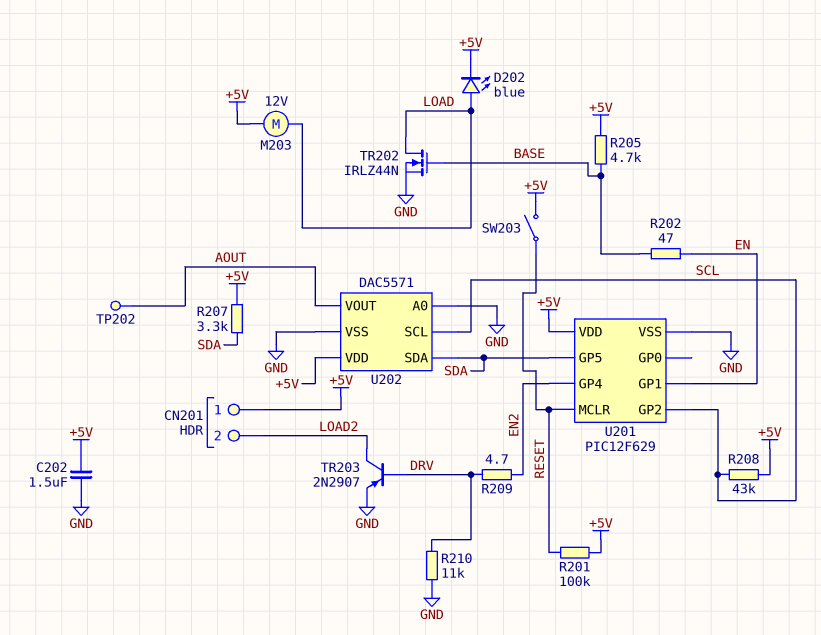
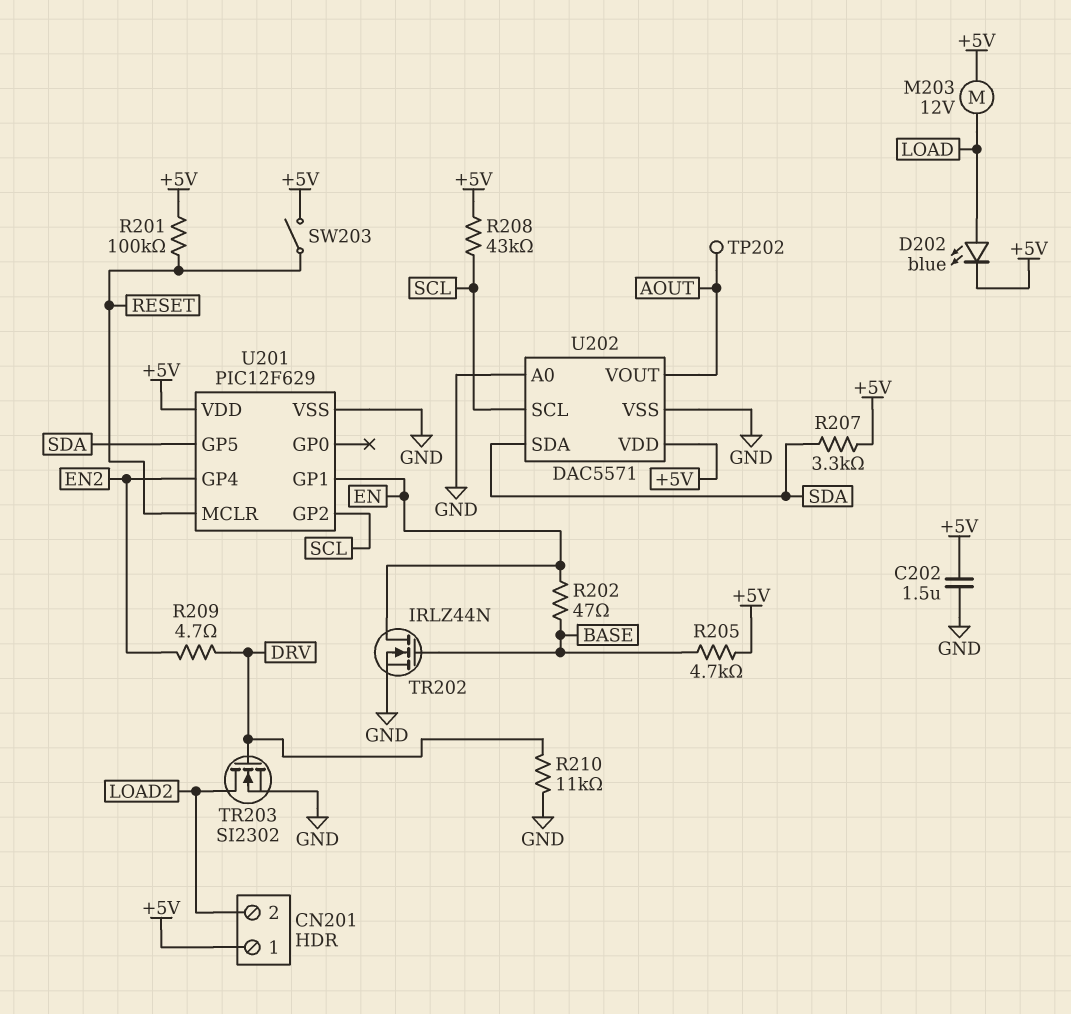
TR202: NMOS IRLZ44N (G BASE, D LOAD, S GND) -> NMOS IRLZ44N (G BASE, D EN, S GND)
TR203: PNP 2N2907 (B DRV, C LOAD2, E GND) -> NMOS SI2302 (G DRV, D LOAD2, S GND)

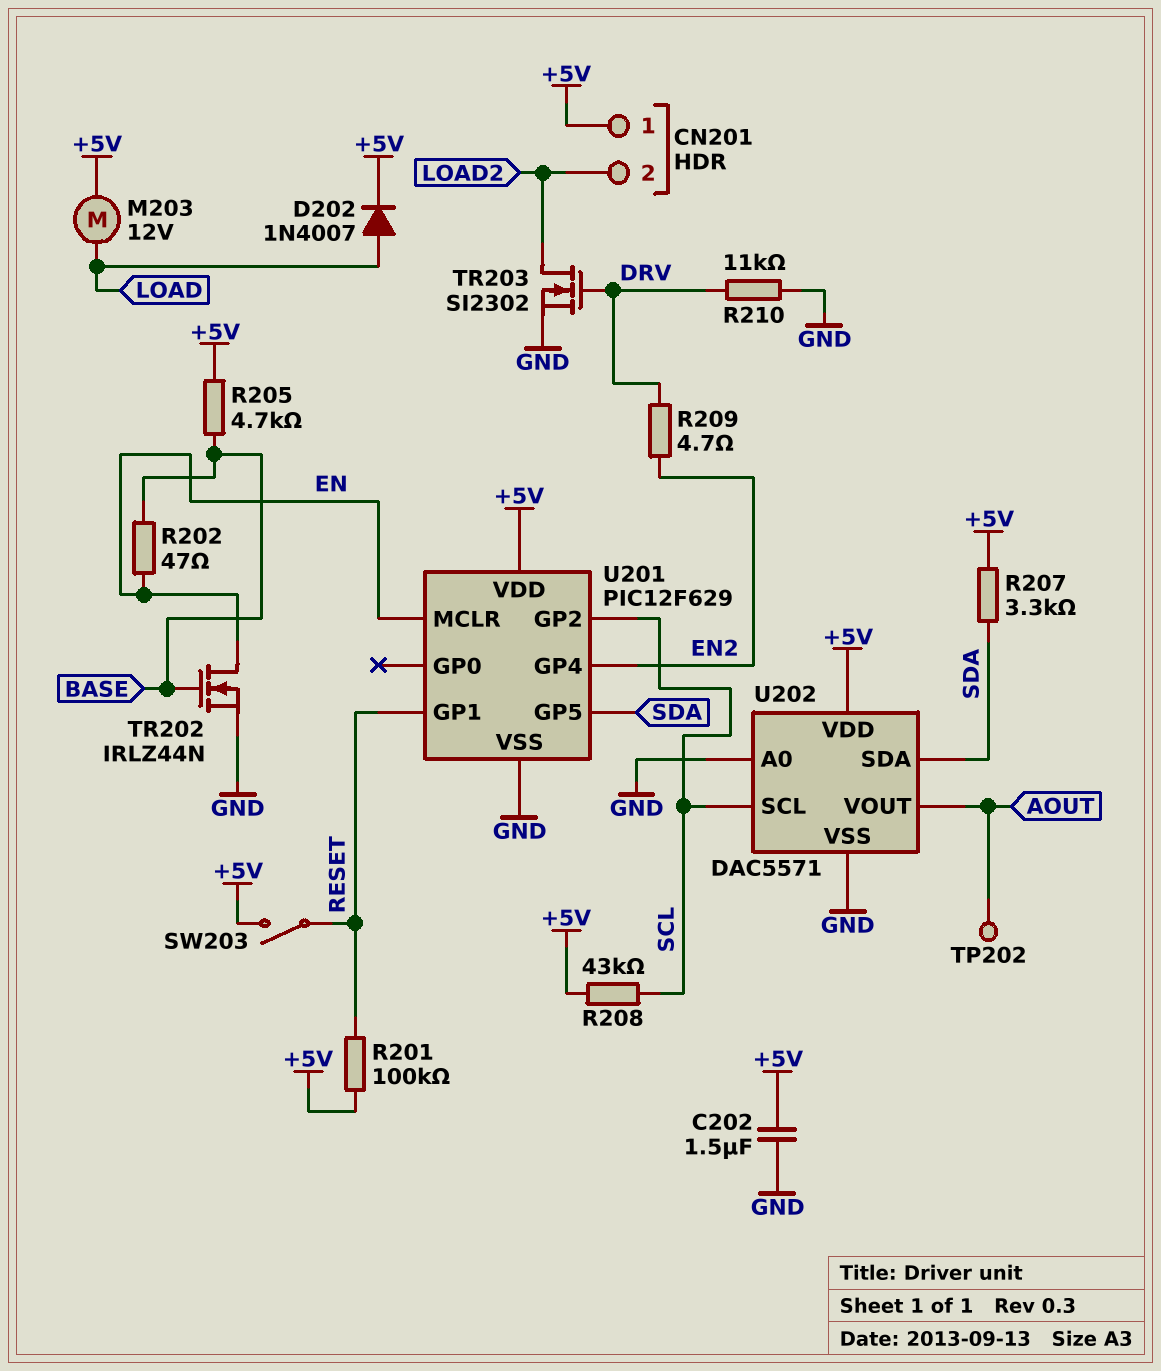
D202: LED blue (A LOAD, K +5V) -> diode 1N4007 (A LOAD, K +5V)
U201 pin GP1: EN -> RESET
U201 pin MCLR: RESET -> EN

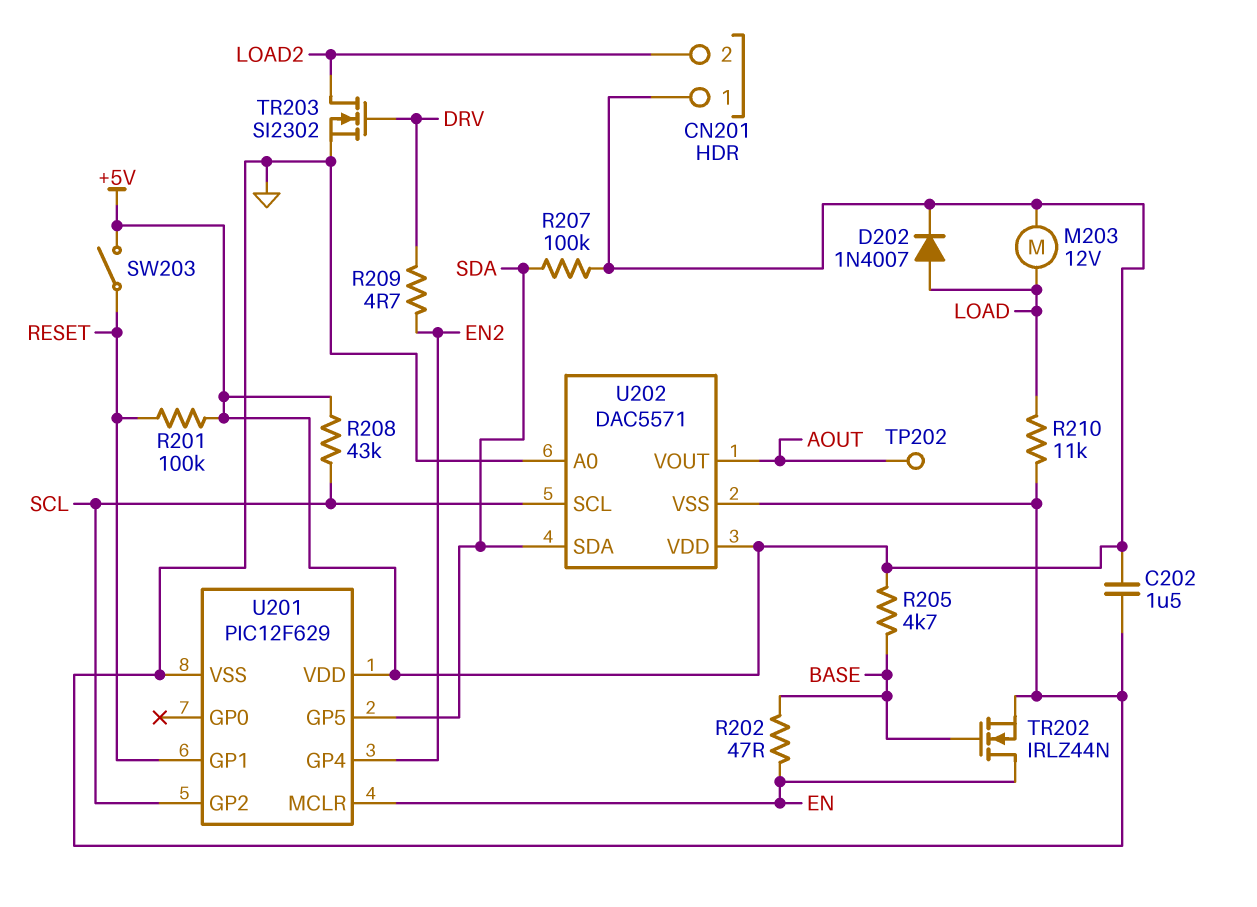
R207: 3.3k (+5V, SDA) -> 100k (+5V, SDA)
R210: 11k (DRV, GND) -> 11k (GND, LOAD)

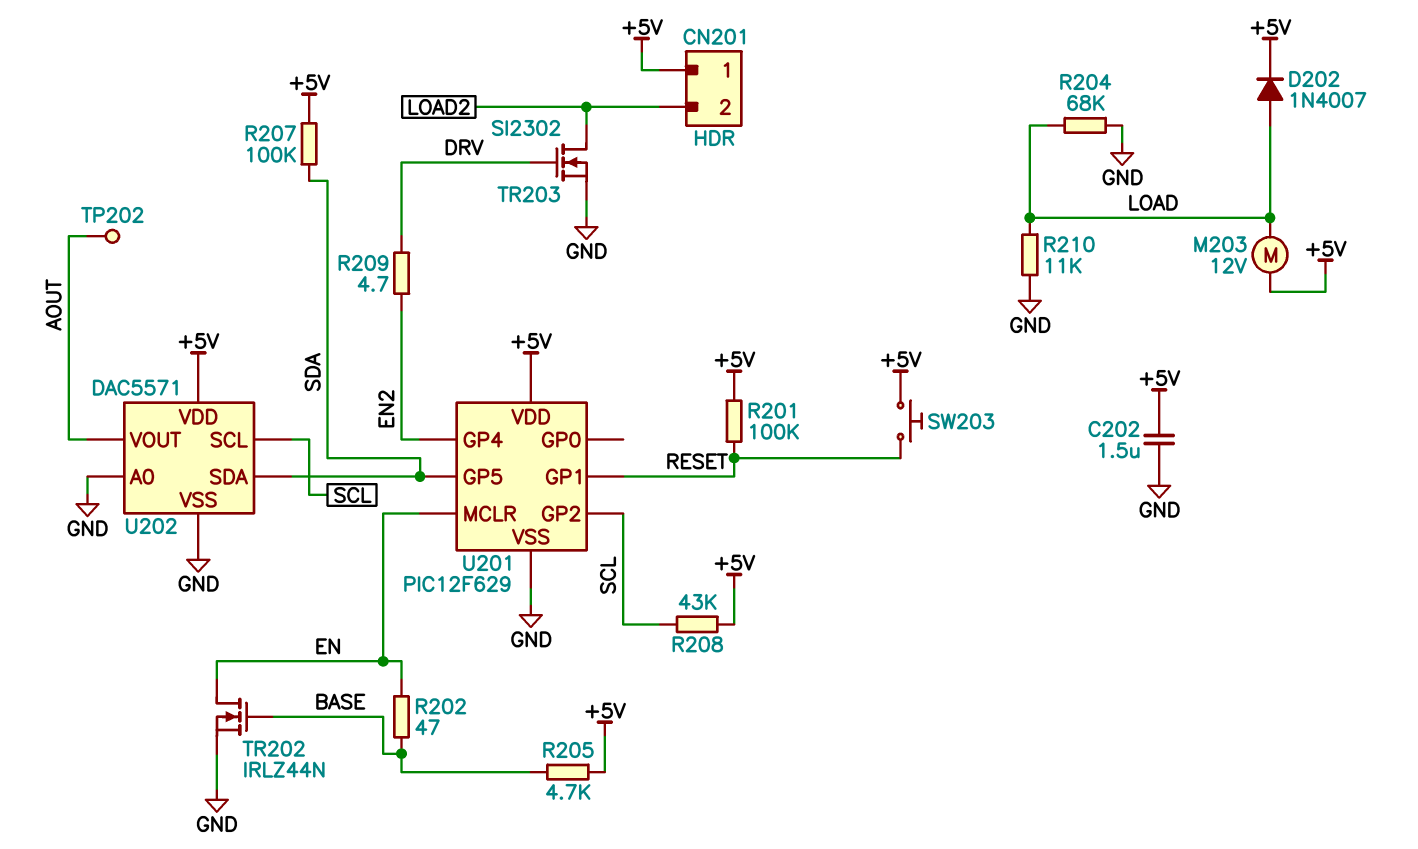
R204: none -> 68k (GND, LOAD)
SW203: switch (+5V, RESET) -> button (+5V, RESET)

